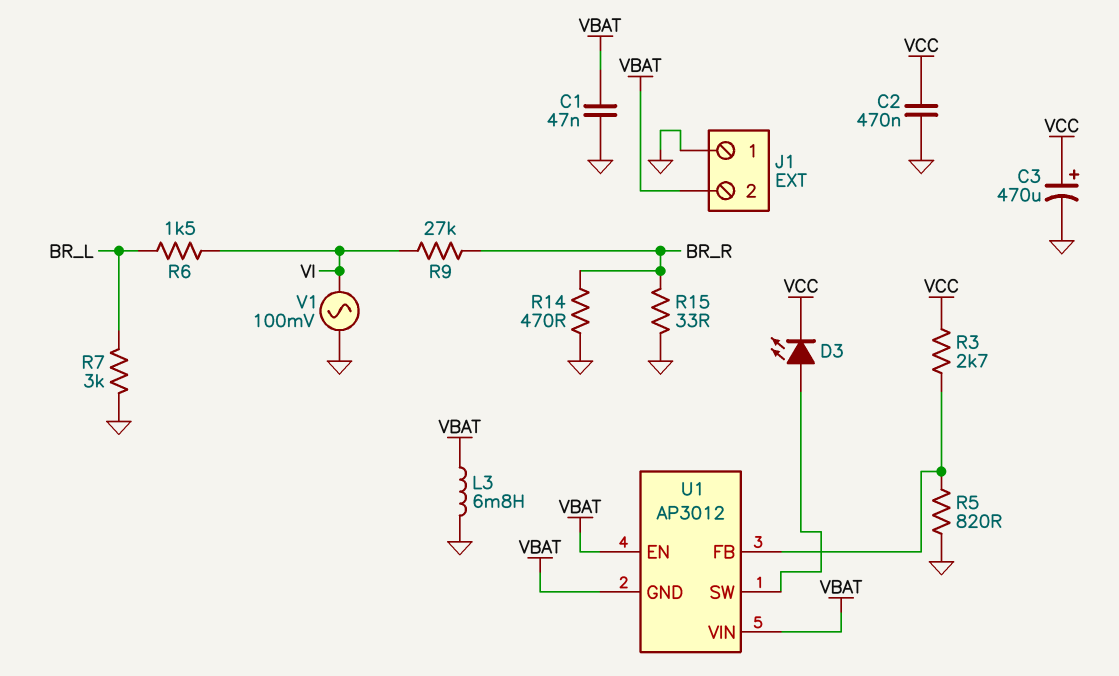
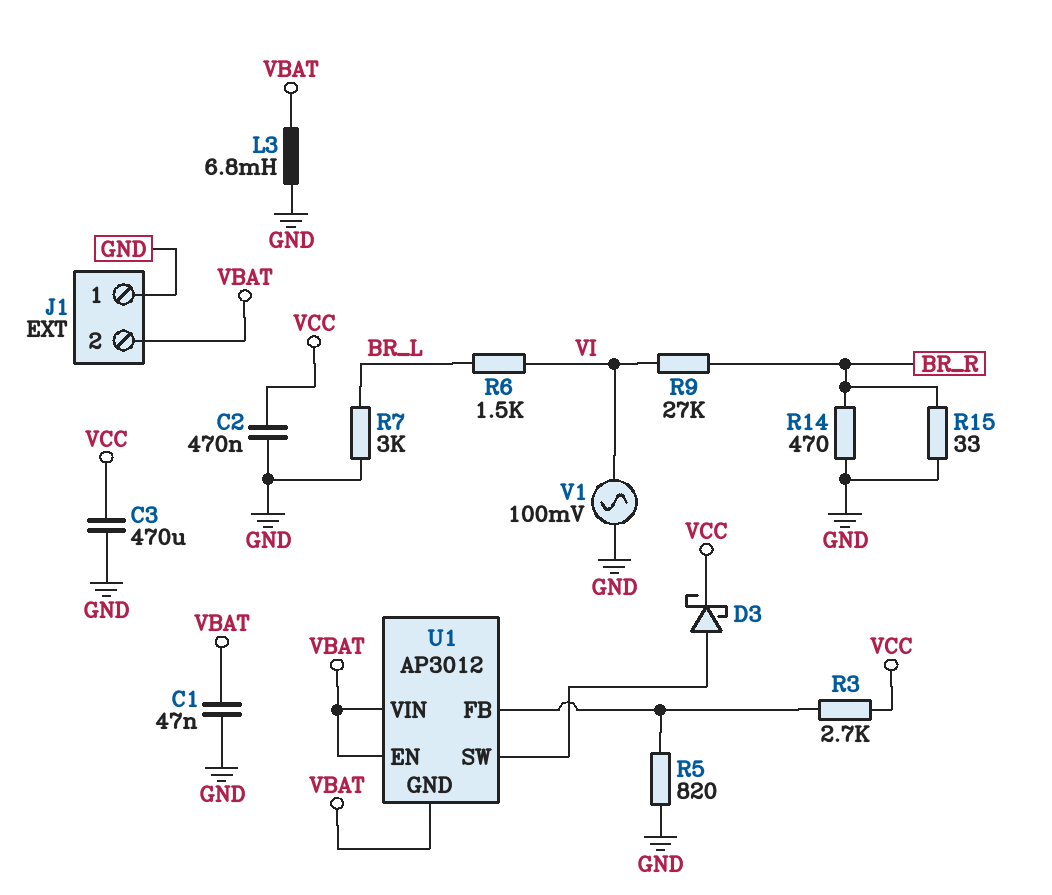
C3: 470uF (plus VCC, minus GND) -> 470uF (GND, VCC)
D3: LED (A U1/SW, K VCC) -> schottky (A U1/SW, K VCC)

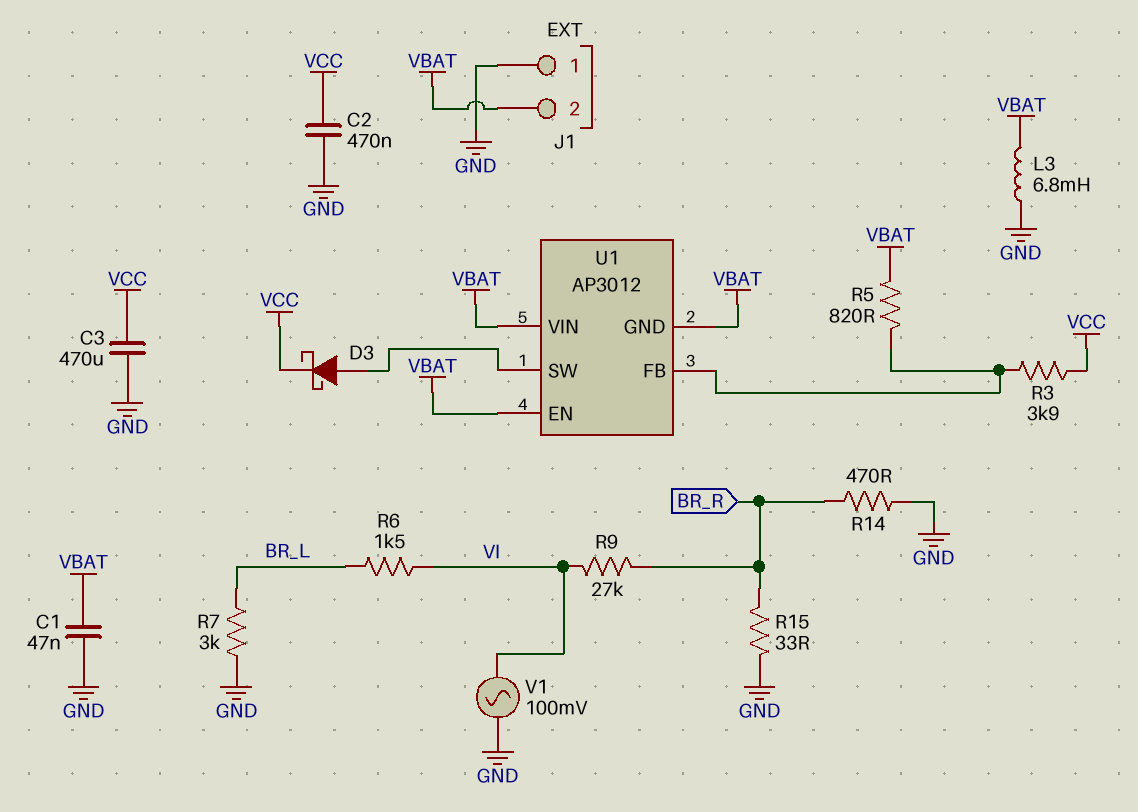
R3: 2.7k (U1/FB, VCC) -> 3.9k (U1/FB, VCC)
R5: 820 (GND, U1/FB) -> 820 (U1/FB, VBAT)

